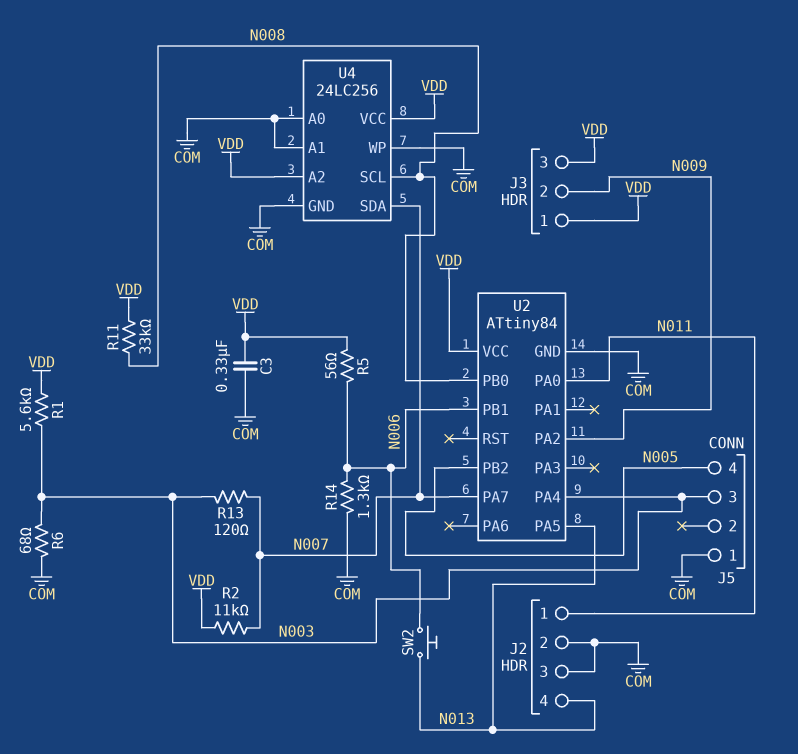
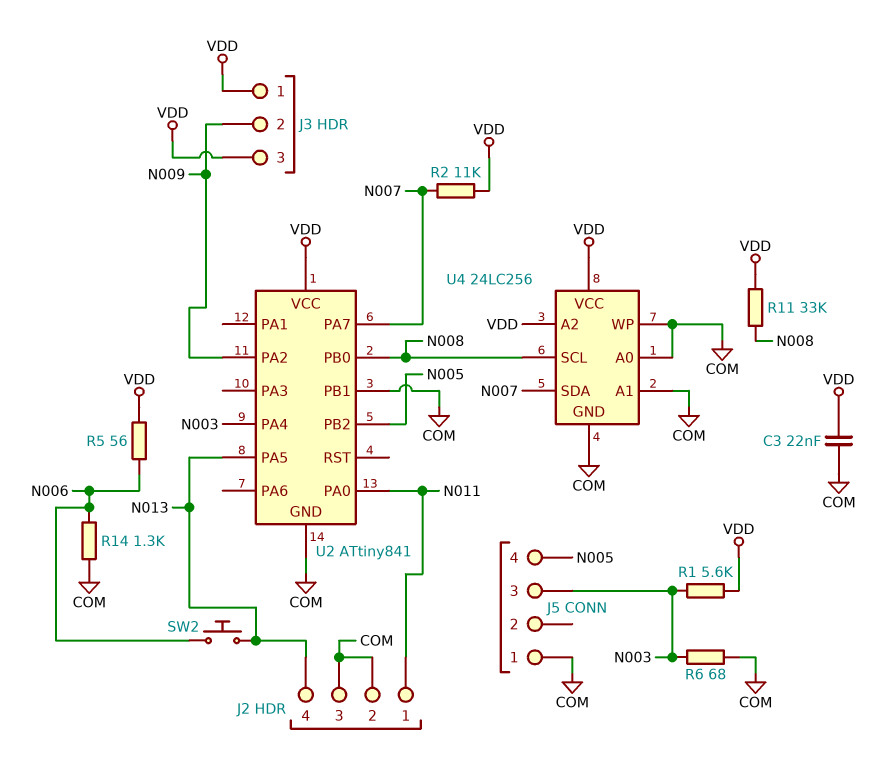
C3: 330nF (COM, VDD) -> 22nF (COM, VDD)
R13: 120 (N003, N007) -> none
U2: ATtiny84 -> ATtiny841
U2 pin PB1: N006 -> COM

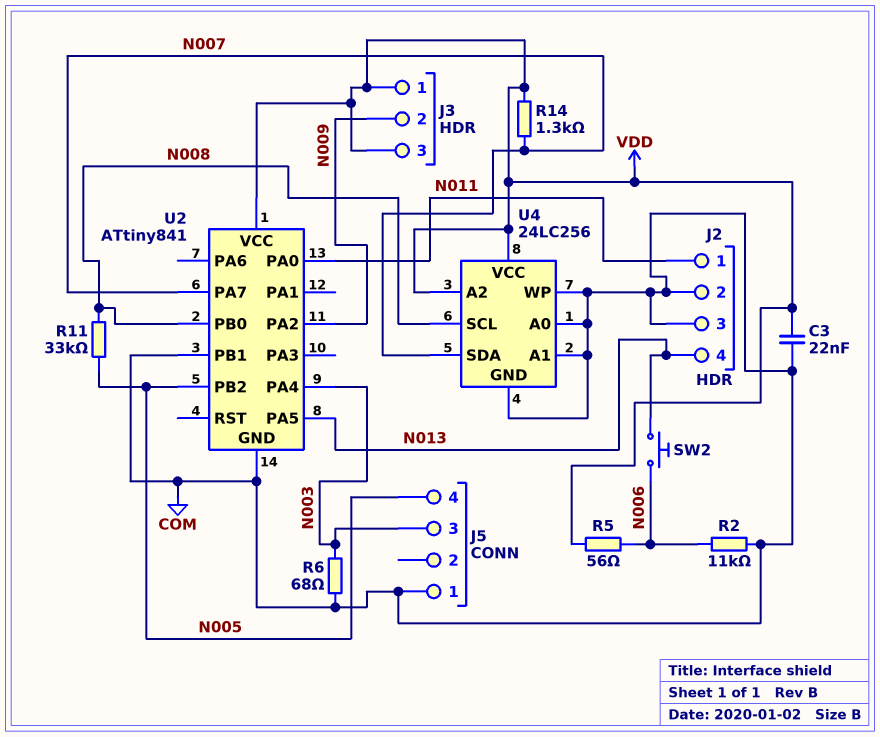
R1: 5.6k (N003, VDD) -> none
R2: 11k (N007, VDD) -> 11k (COM, N006)
R11: 33k (N008, VDD) -> 33k (N005, N008)
R14: 1.3k (COM, N006) -> 1.3k (N007, VDD)

